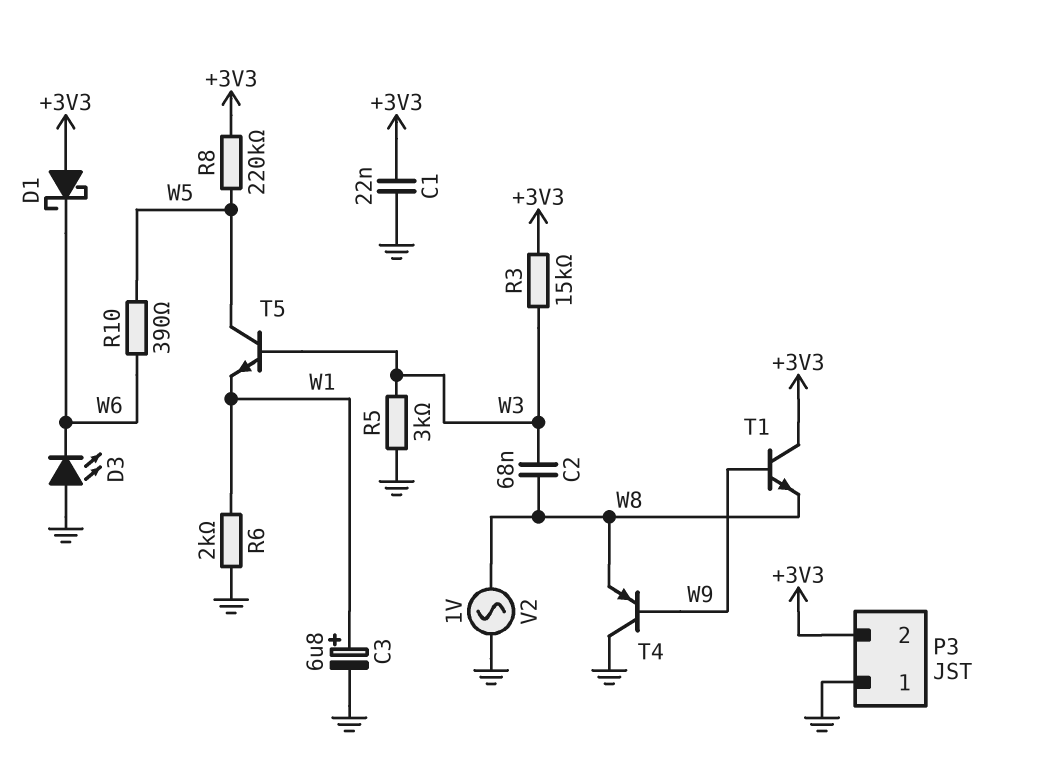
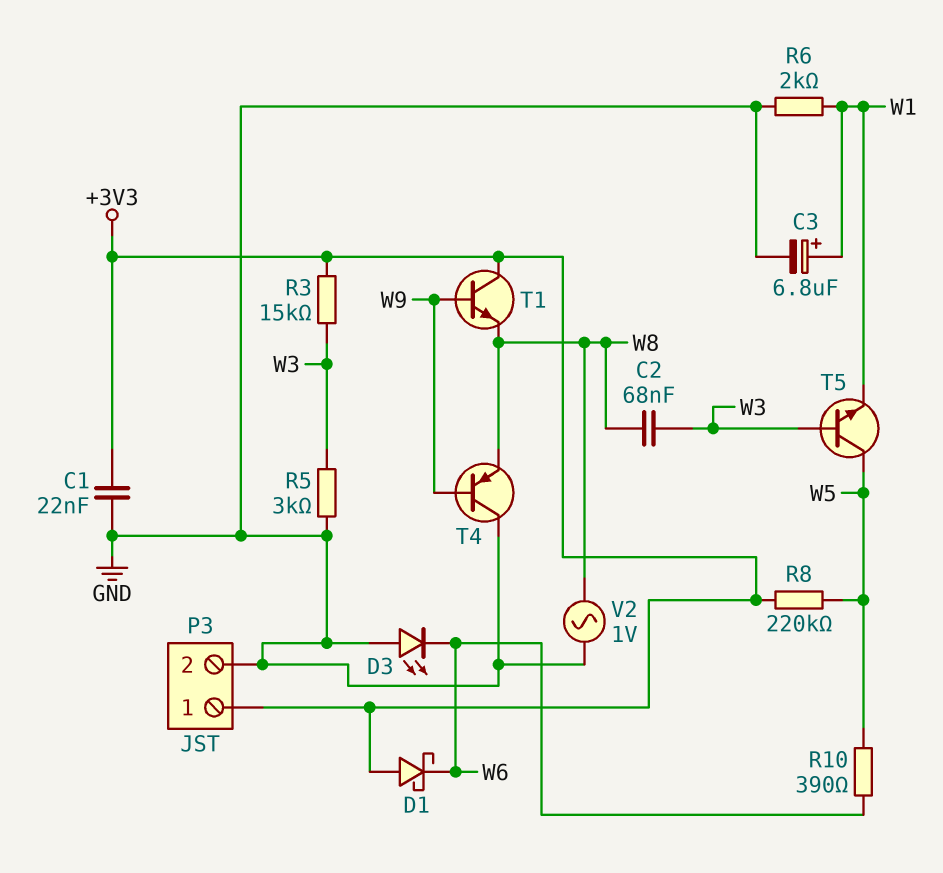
P3 pin 1: GND -> +3V3
P3 pin 2: +3V3 -> GND

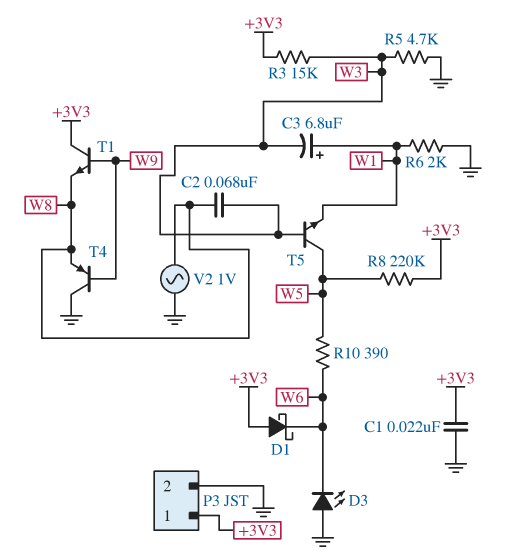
C3: 6.8uF (plus W1, minus GND) -> 6.8uF (plus W1, minus W3)
R5: 3k (GND, W3) -> 4.7k (GND, W3)

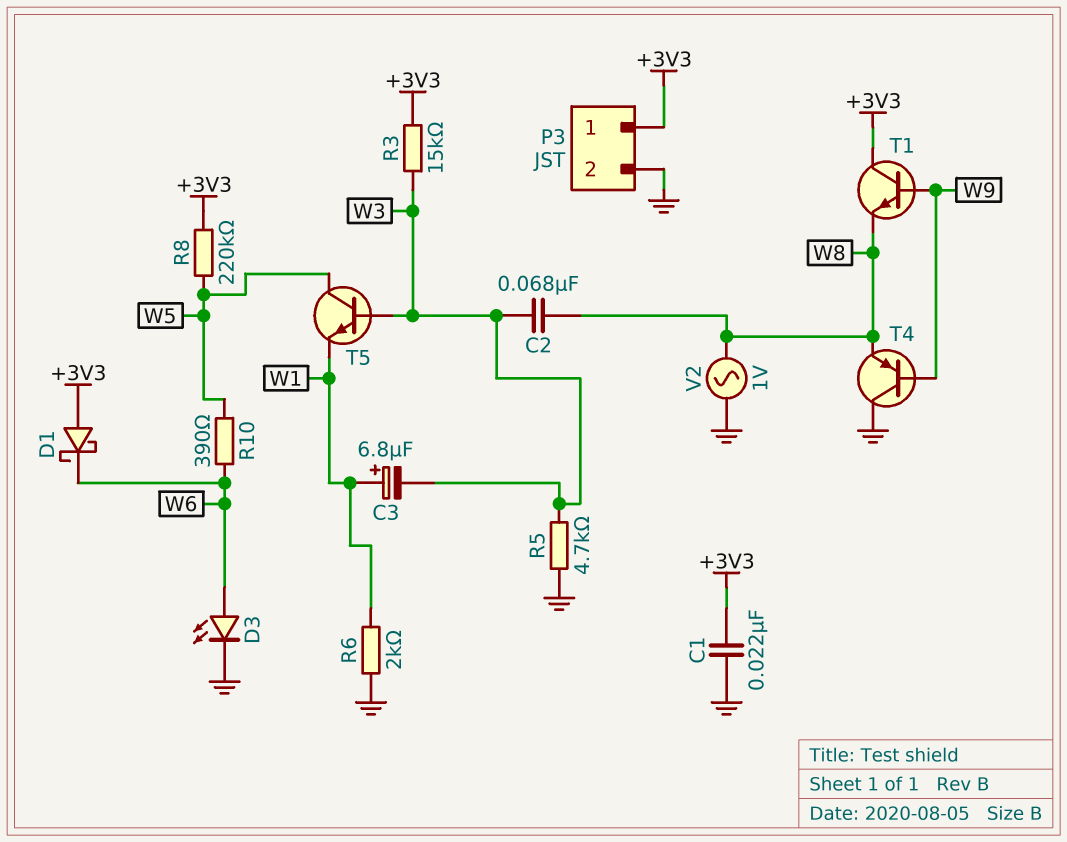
D3: LED (A GND, K W6) -> LED (A W6, K GND)

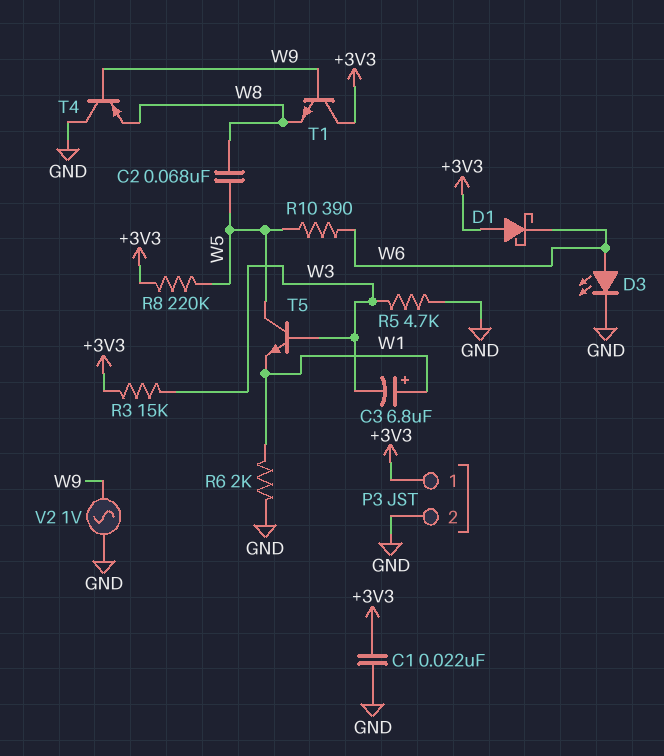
C2: 68nF (W3, W8) -> 68nF (W5, W8)
V2: AC 1V (GND, W8) -> AC 1V (GND, W9)

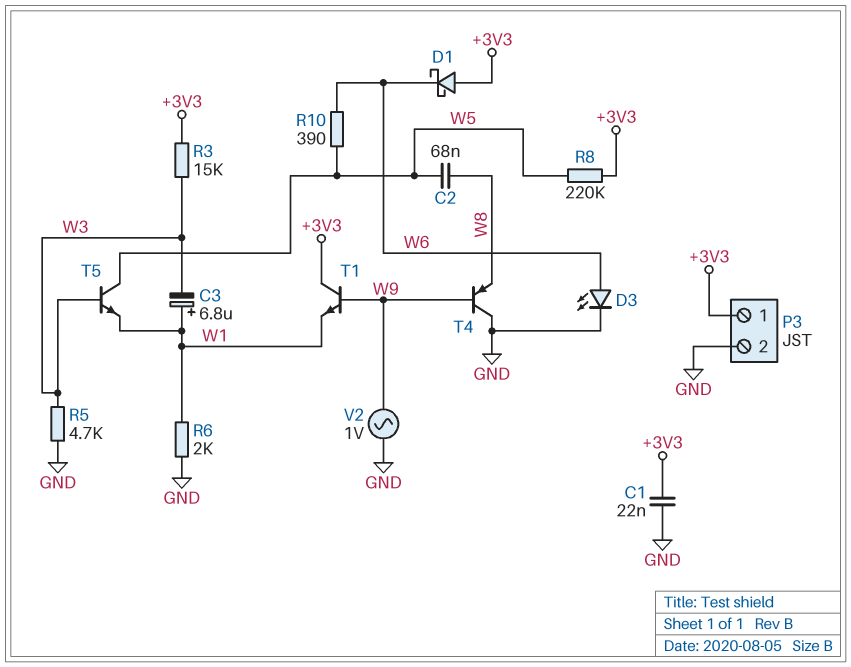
T1: NPN (B W9, C +3V3, E W8) -> NPN (B W9, C +3V3, E W1)

